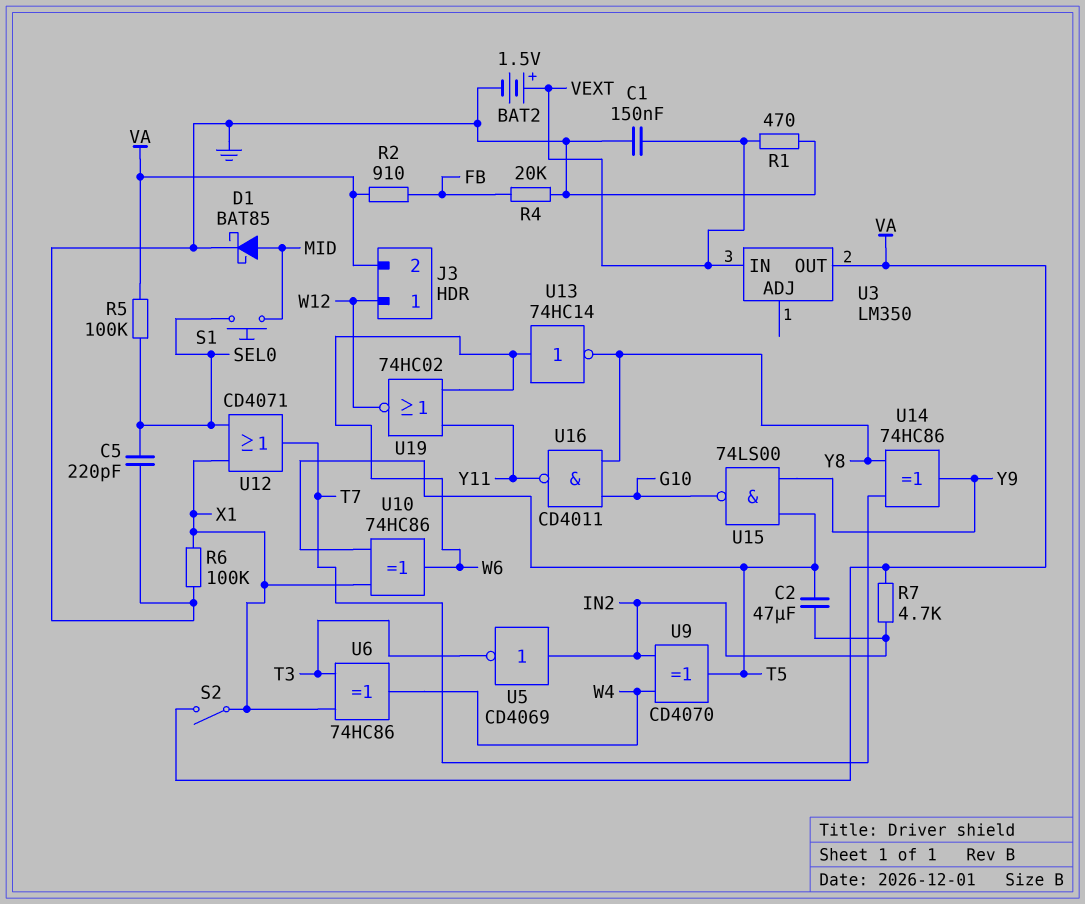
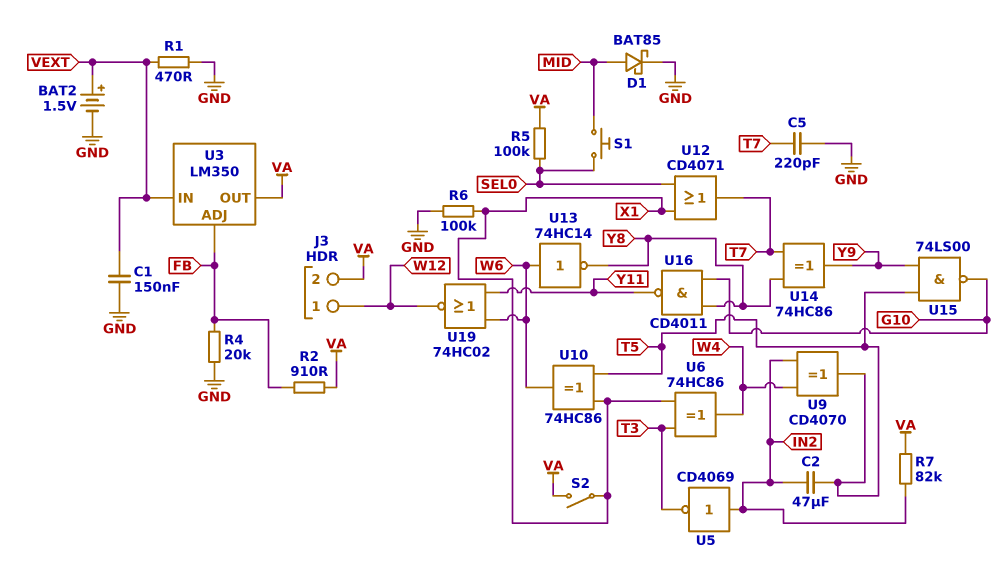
C5: 220pF (GND, SEL0) -> 220pF (GND, T7)
R7: 4.7k (IN2, VA) -> 82k (IN2, VA)
U3 pin ADJ: none -> FB

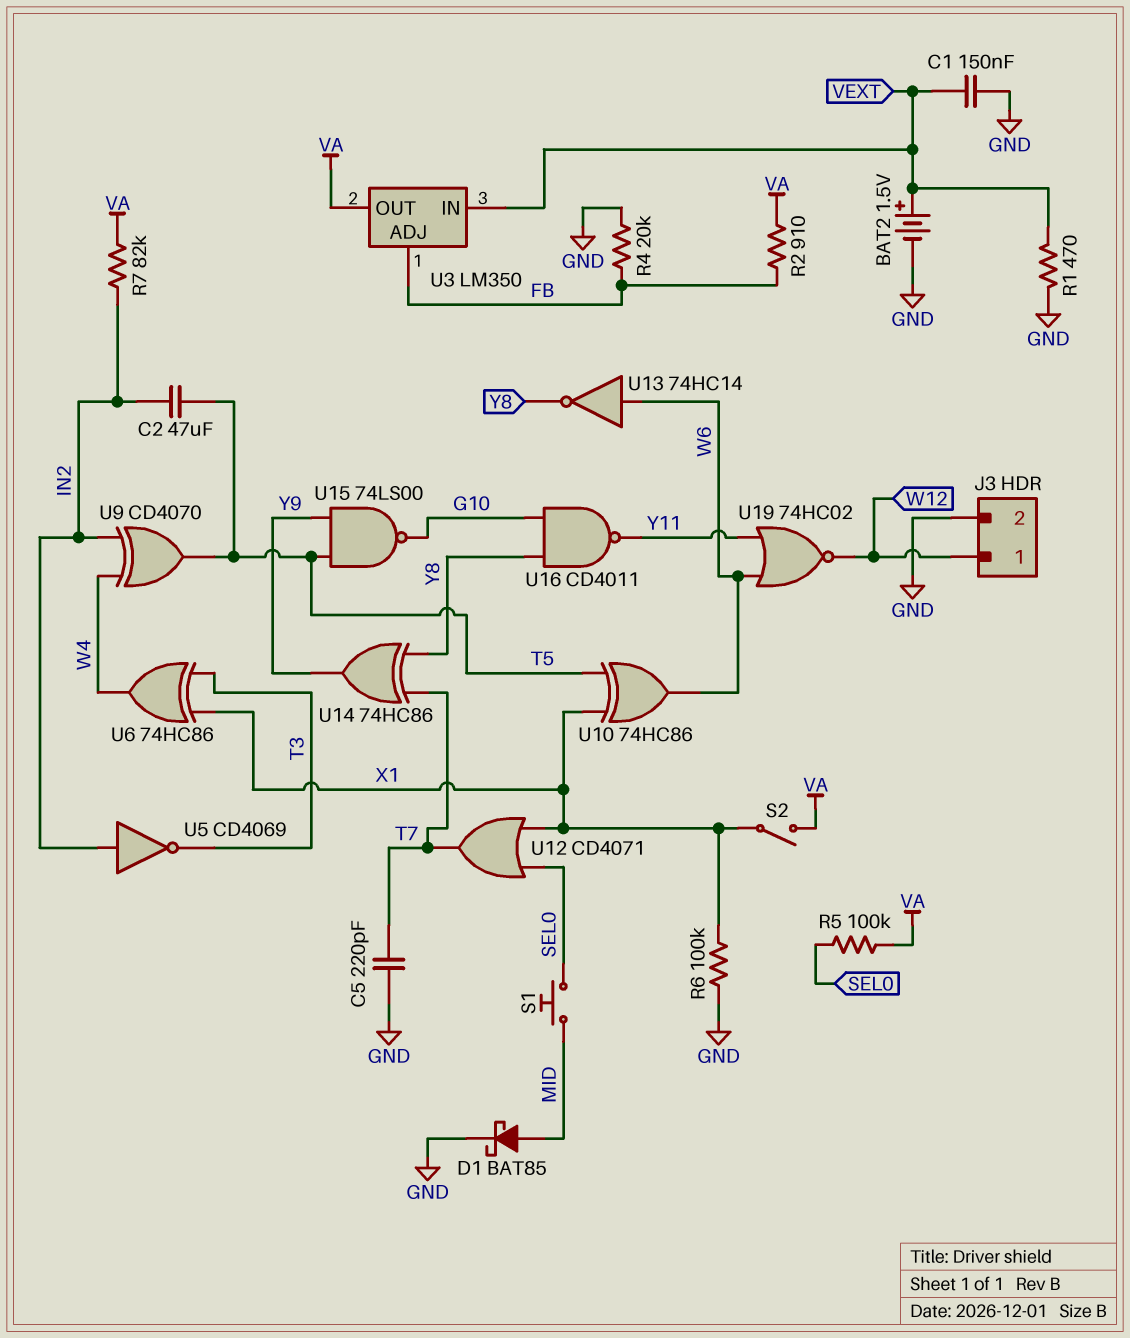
J3 pin 2: VA -> GND

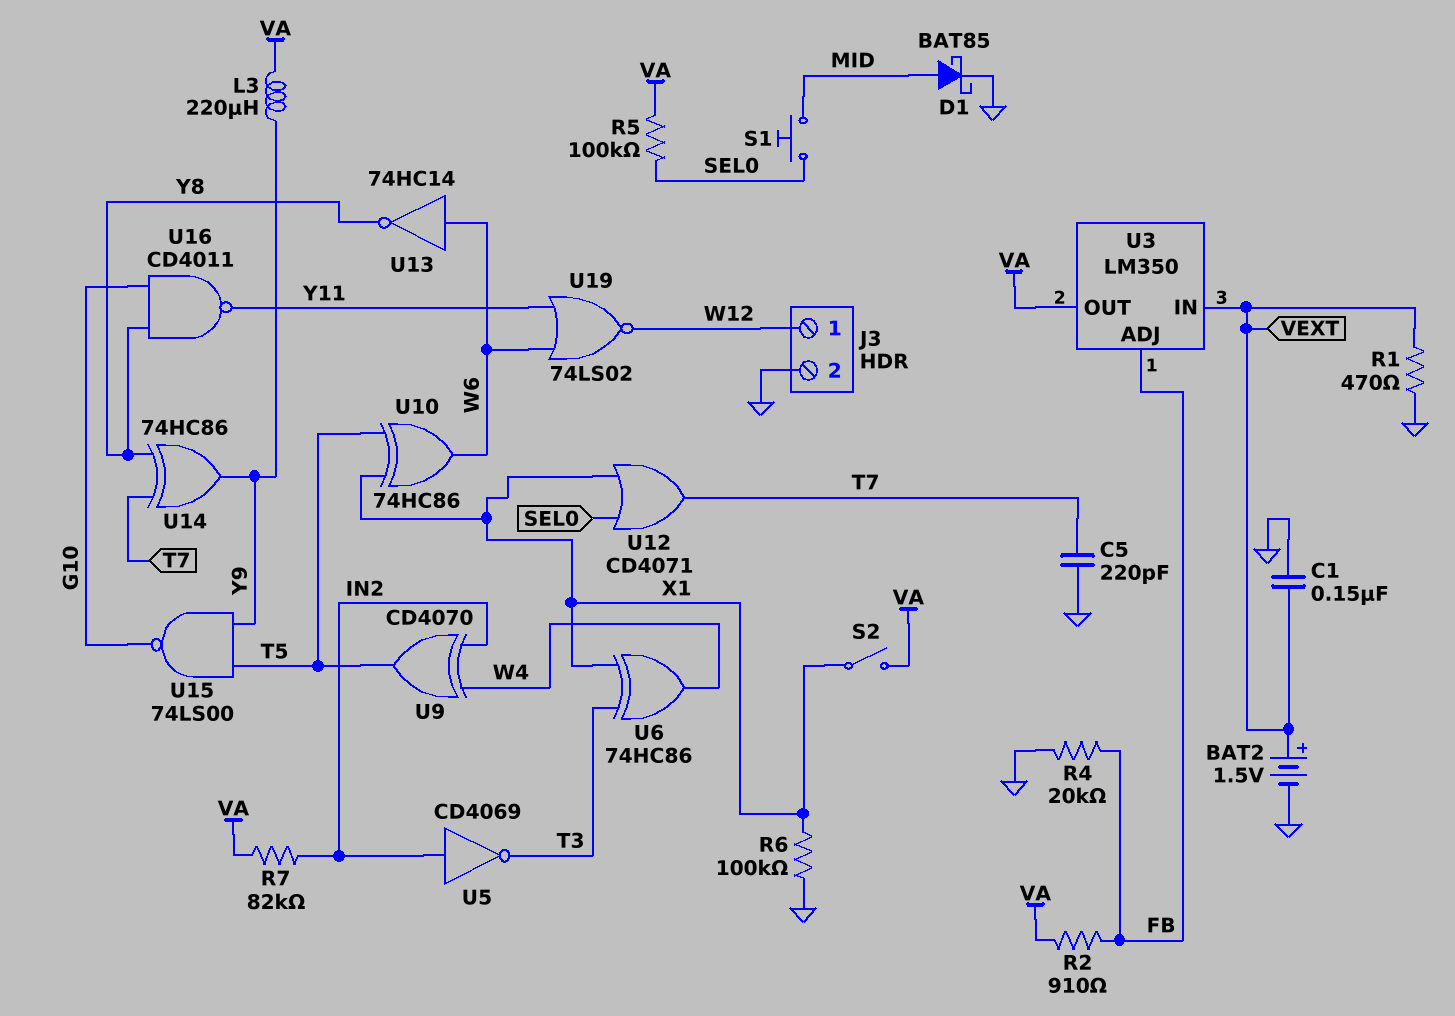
C2: 47uF (IN2, T5) -> none
L3: none -> 220uH (VA, Y9)
U19: NOR 74HC02 (in W6, in Y11, out W12) -> NOR 74LS02 (in W6, in Y11, out W12)

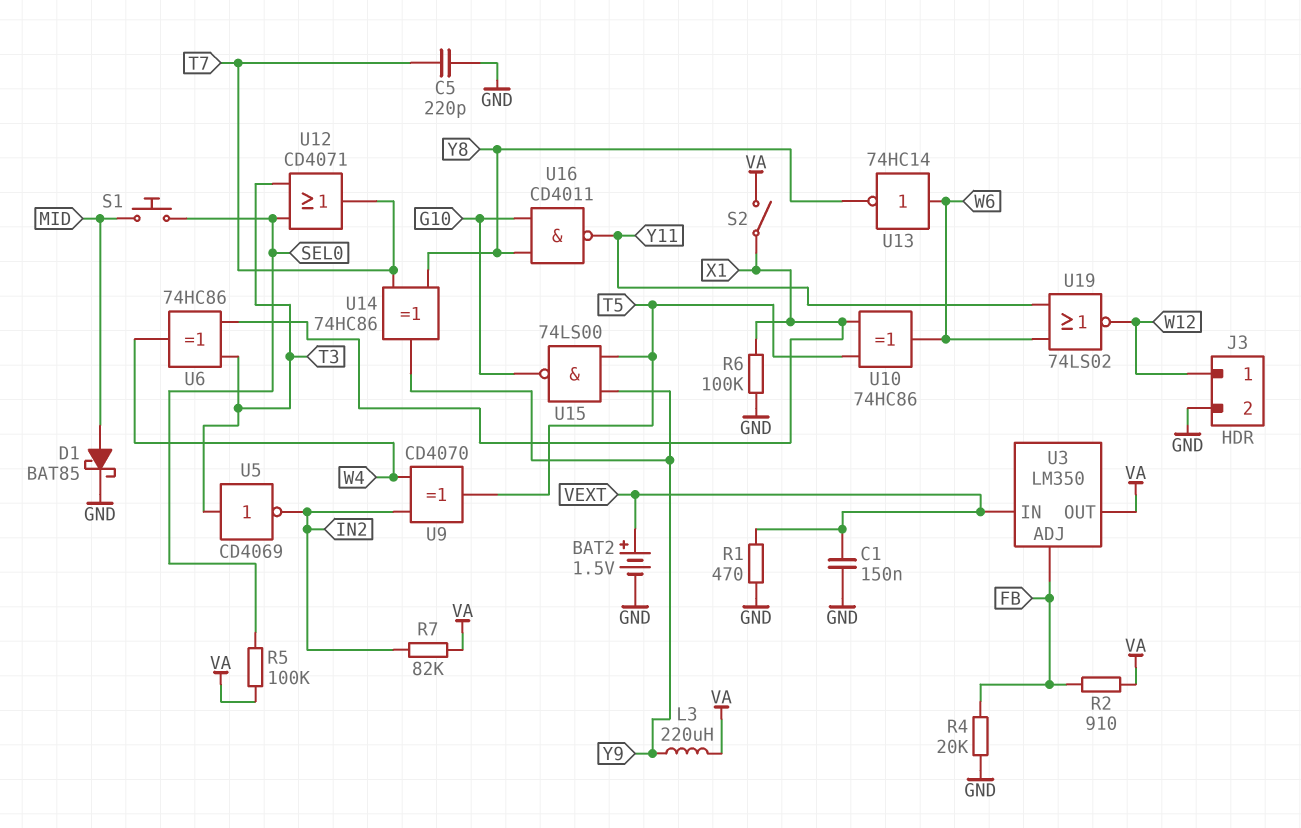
U5: NOT CD4069 (in IN2, out T3) -> NOT CD4069 (in T3, out IN2)
U12: OR CD4071 (in SEL0, in X1, out T7) -> OR CD4071 (in SEL0, in T3, out T7)

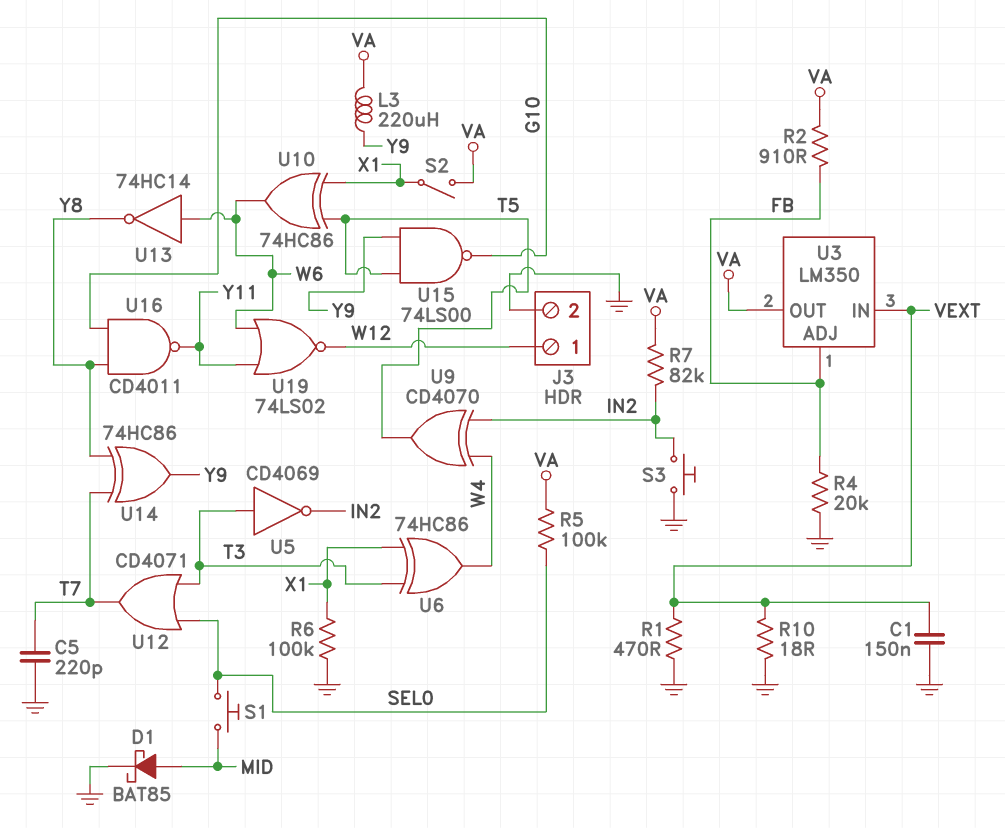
BAT2: 1.5V (plus VEXT, minus GND) -> none
R10: none -> 18 (GND, VEXT)
S3: none -> button (GND, IN2)

